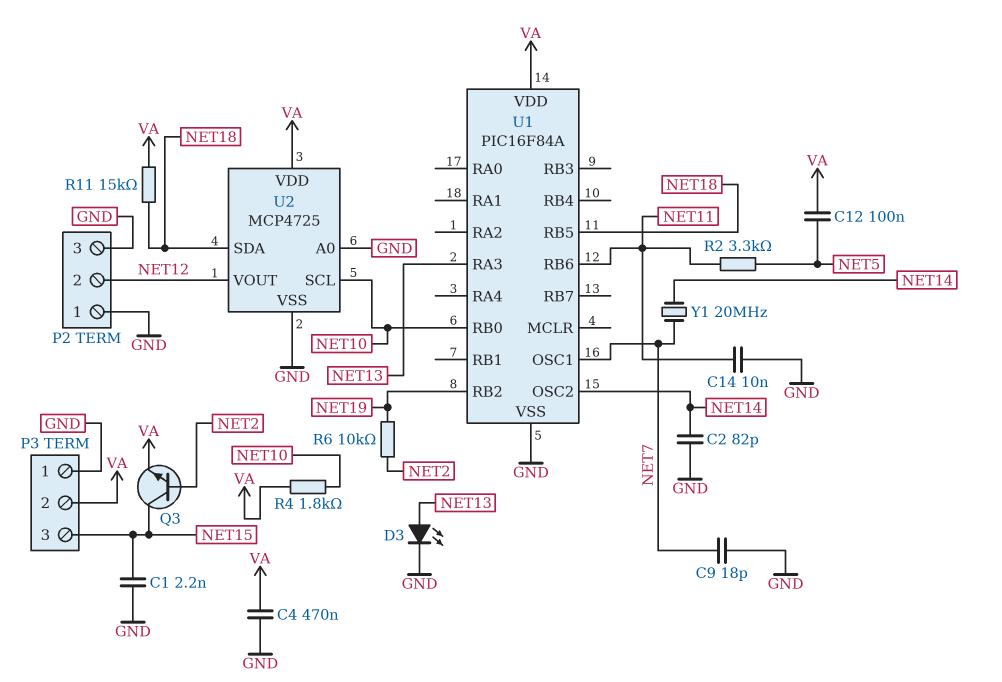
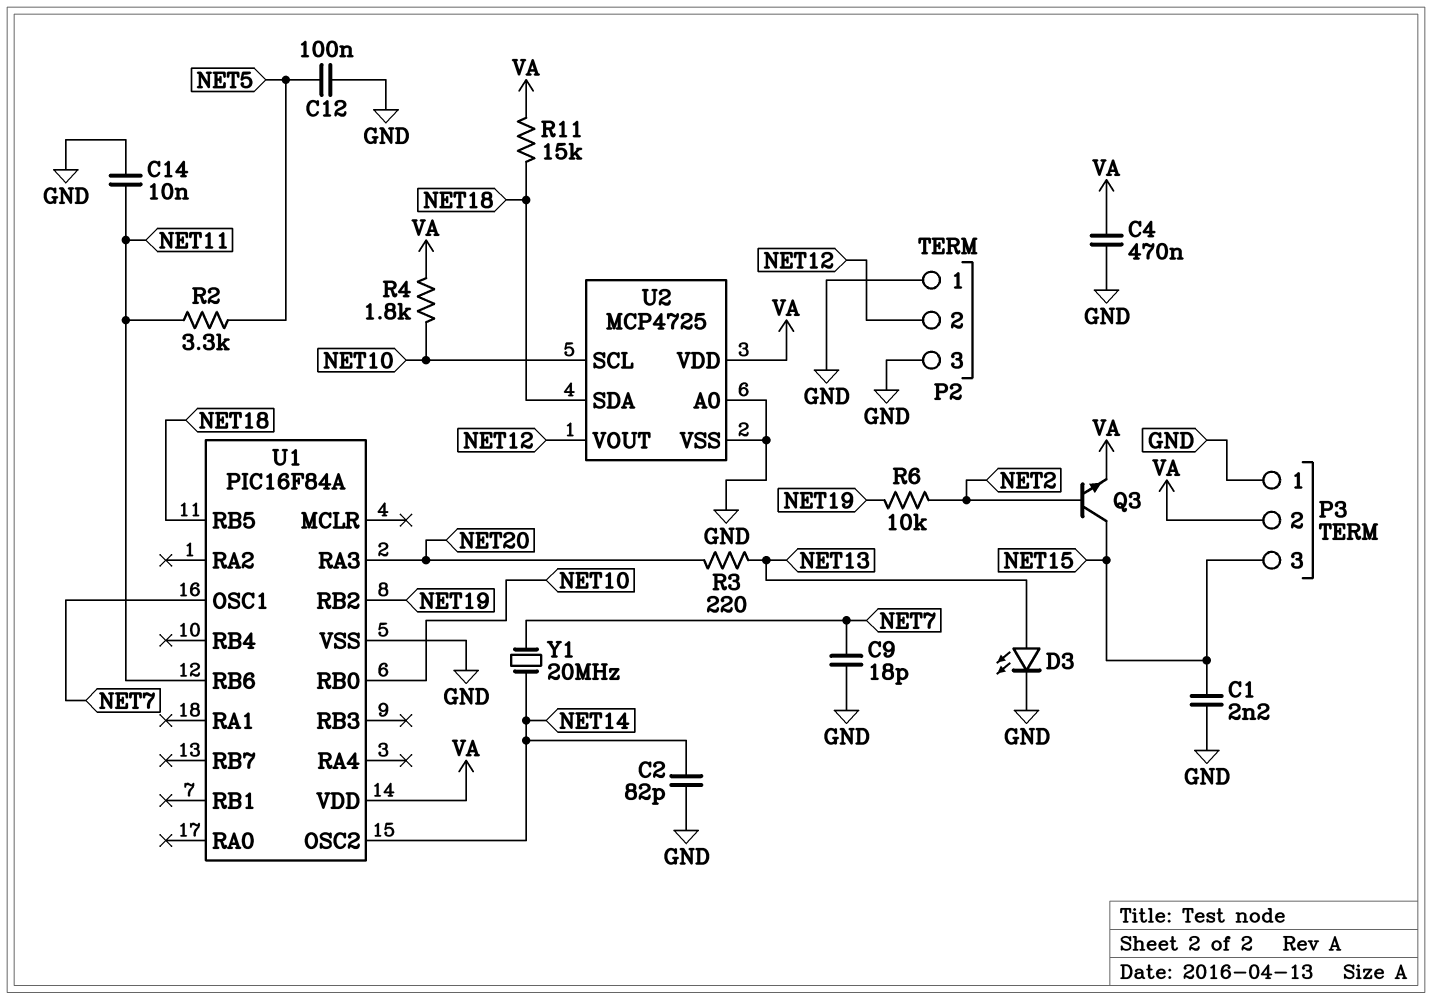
C12: 100nF (NET5, VA) -> 100nF (GND, NET5)
R3: none -> 220 (NET13, NET20)
U1 pin RA3: NET13 -> NET20

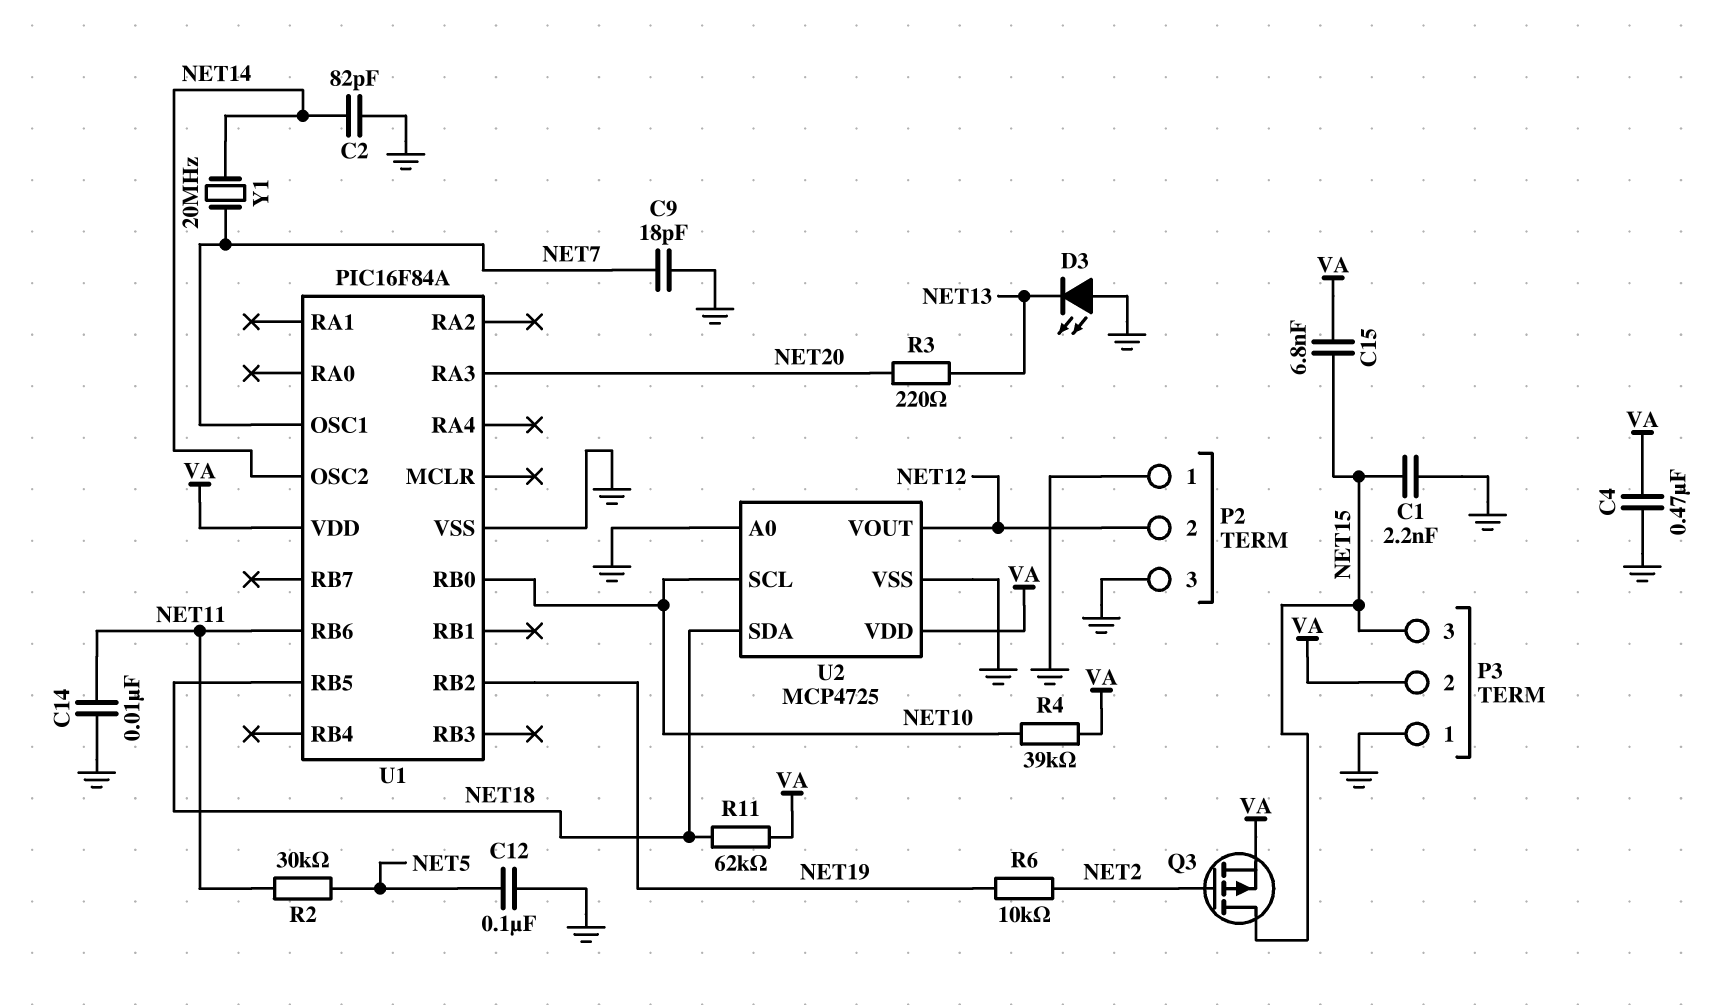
C15: none -> 6.8nF (NET15, VA)
D3: LED (A NET13, K GND) -> LED (A GND, K NET13)
Q3: NPN (B NET2, C NET15, E VA) -> PMOS (G NET2, D NET15, S VA)
R2: 3.3k (NET5, NET11) -> 30k (NET5, NET11)
R4: 1.8k (NET10, VA) -> 39k (NET10, VA)
R11: 15k (NET18, VA) -> 62k (NET18, VA)

